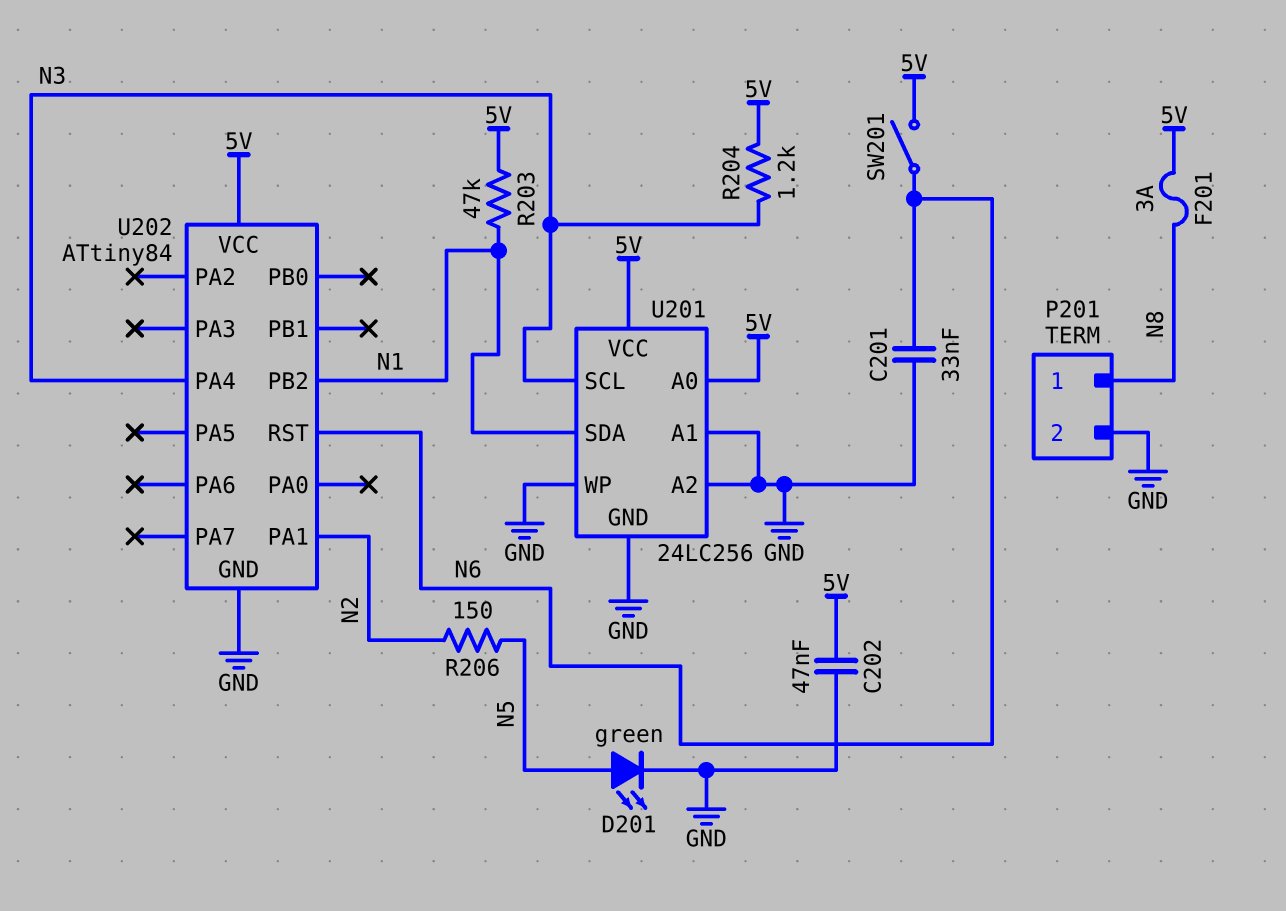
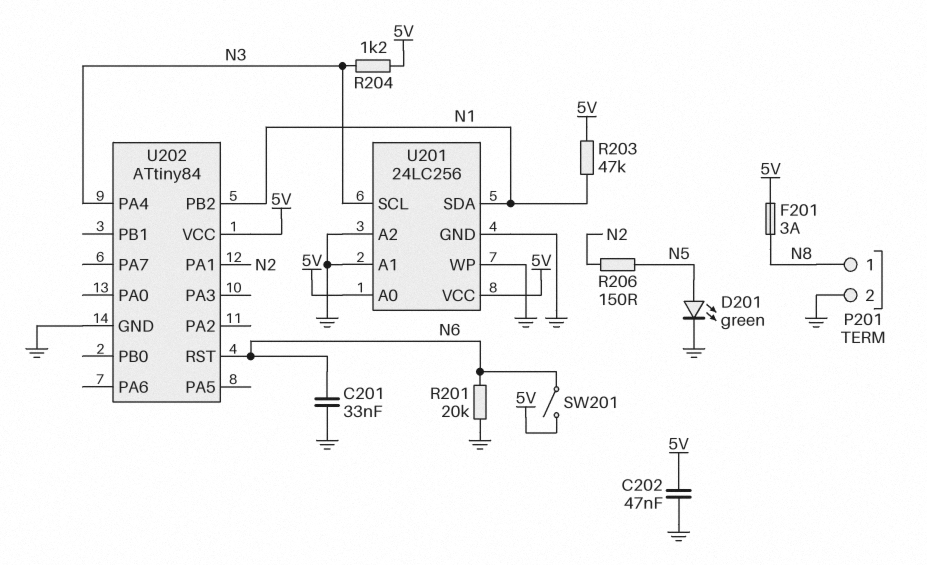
R201: none -> 20k (GND, N6)

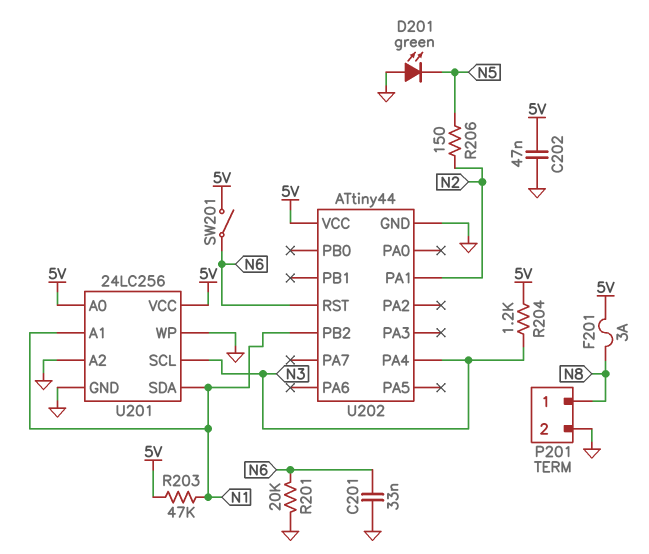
D201: LED green (A N5, K GND) -> LED green (A GND, K N5)
U201 pin A1: GND -> N1
U202: ATtiny84 -> ATtiny44

